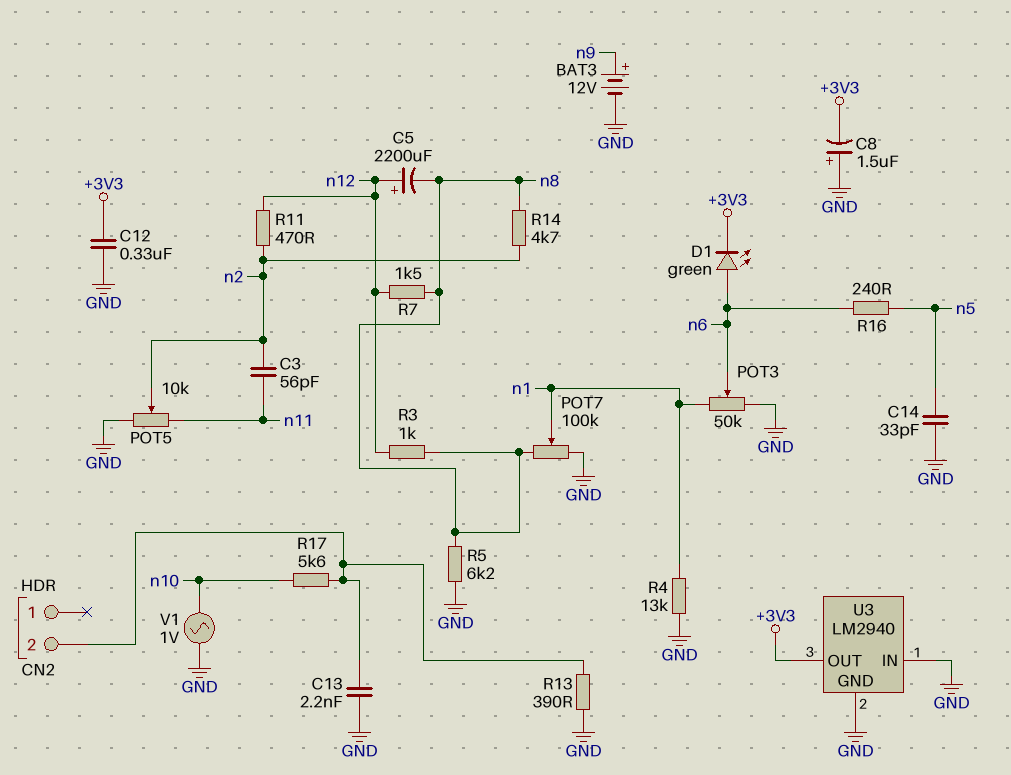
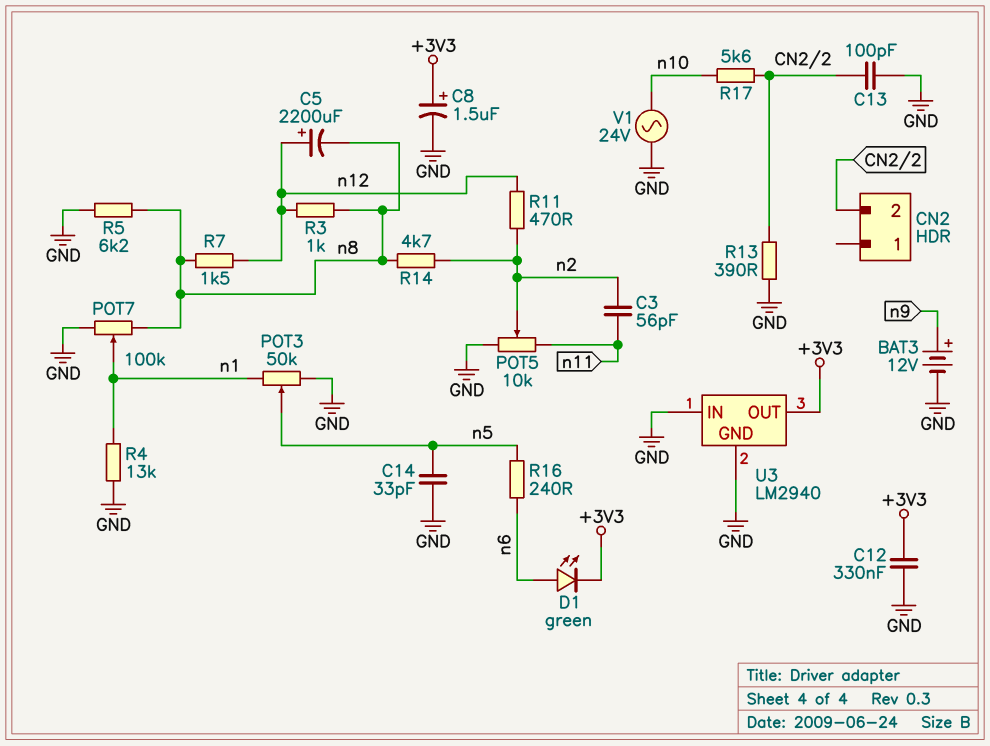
C8: 1.5uF (plus GND, minus +3V3) -> 1.5uF (plus +3V3, minus GND)
C13: 2.2nF (CN2/2, GND) -> 100pF (CN2/2, GND)
POT3: 50k (GND, n1, wiper n6) -> 50k (GND, n1, wiper n5)
V1: AC 1V (GND, n10) -> AC 24V (GND, n10)

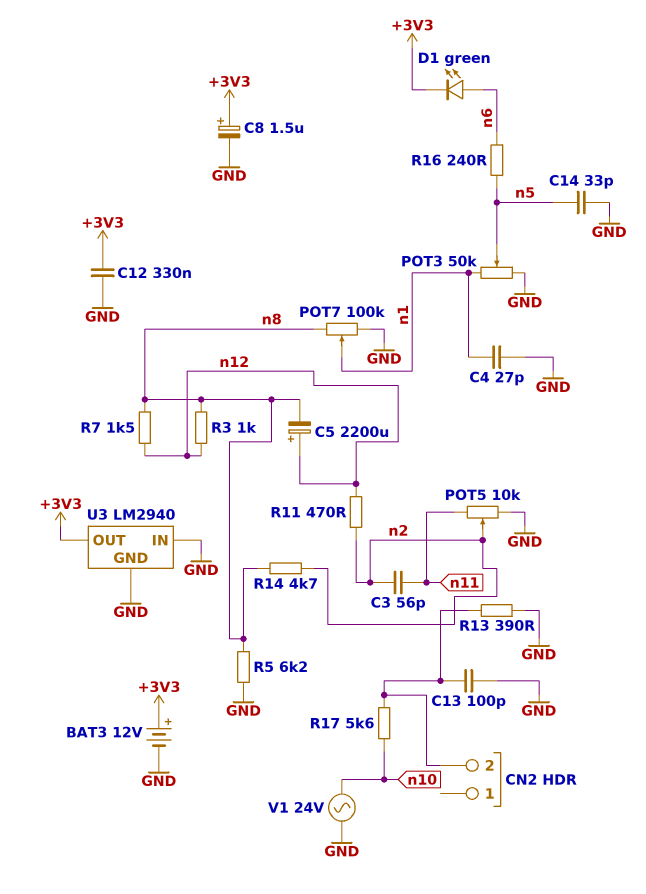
BAT3: 12V (plus n9, minus GND) -> 12V (plus +3V3, minus GND)
C4: none -> 27pF (GND, n1)
R4: 13k (GND, n1) -> none

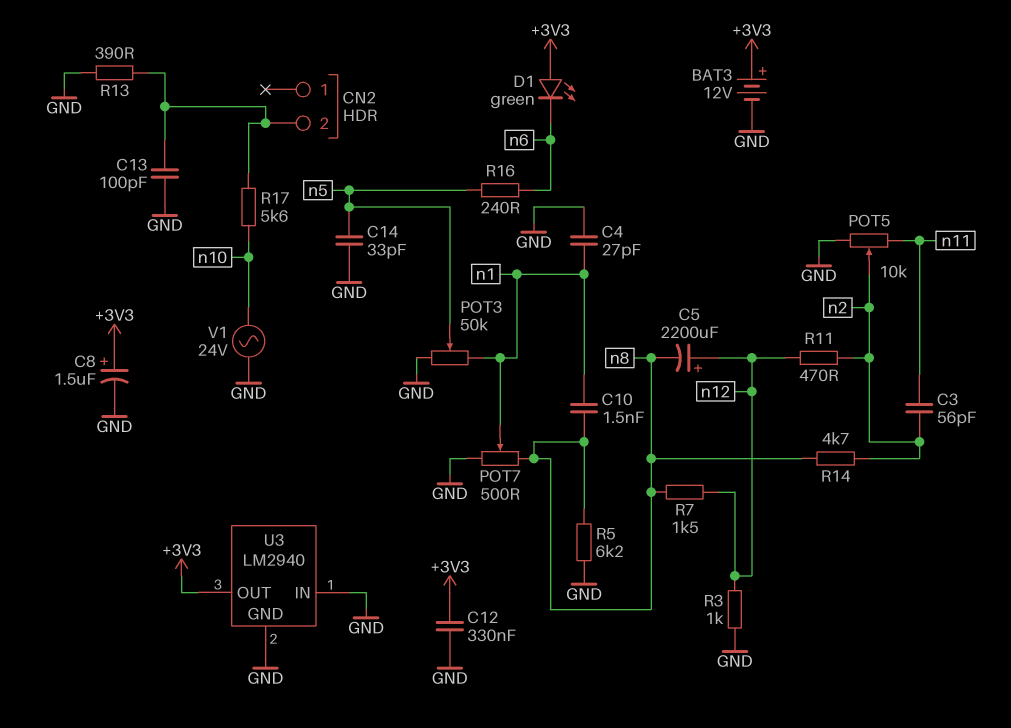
C10: none -> 1.5nF (n1, n8)
D1: LED green (A n6, K +3V3) -> LED green (A +3V3, K n6)
POT7: 100k (GND, n8, wiper n1) -> 500 (GND, n8, wiper n1)
R3: 1k (n8, n12) -> 1k (GND, n12)

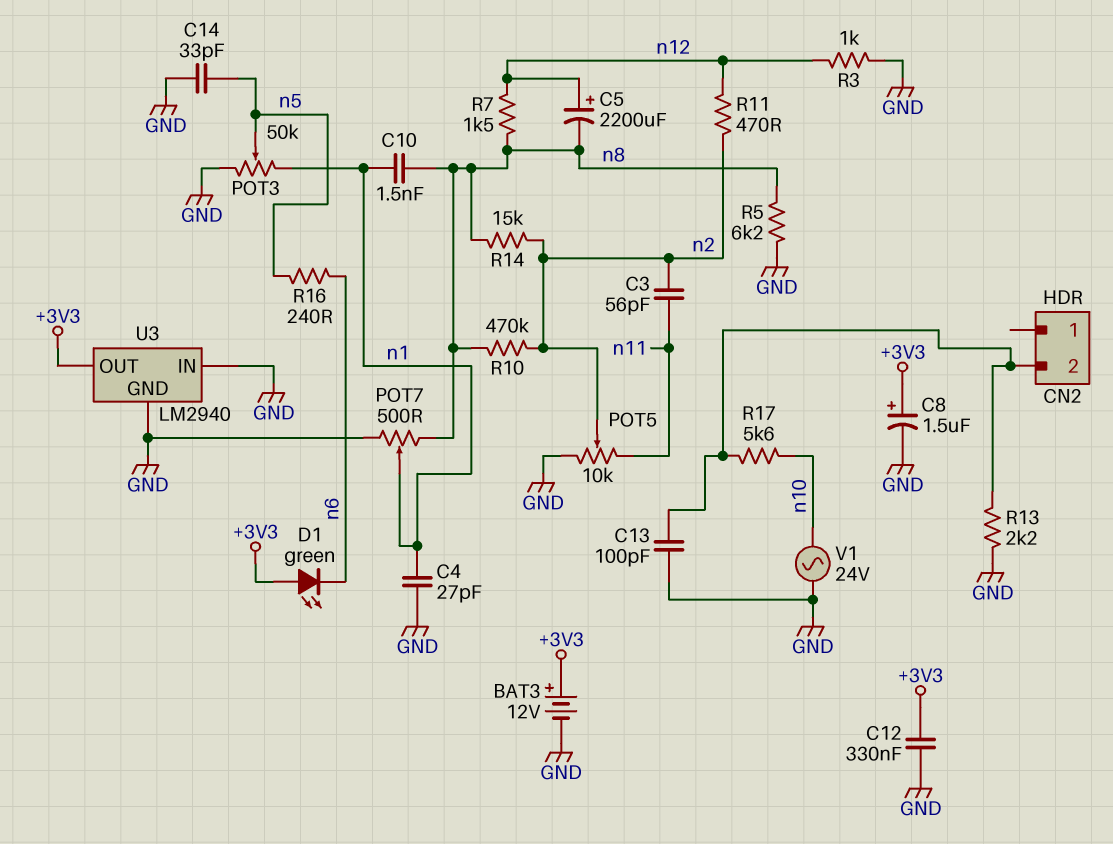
R10: none -> 470k (n2, n8)
R13: 390 (CN2/2, GND) -> 2.2k (CN2/2, GND)
R14: 4.7k (n2, n8) -> 15k (n2, n8)

